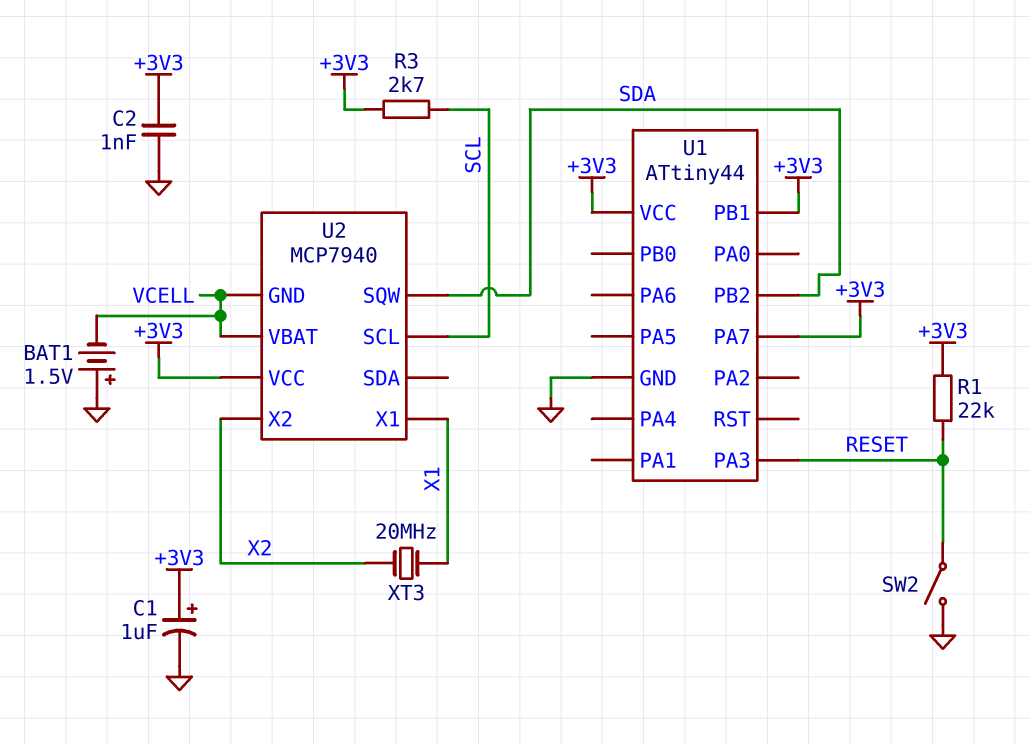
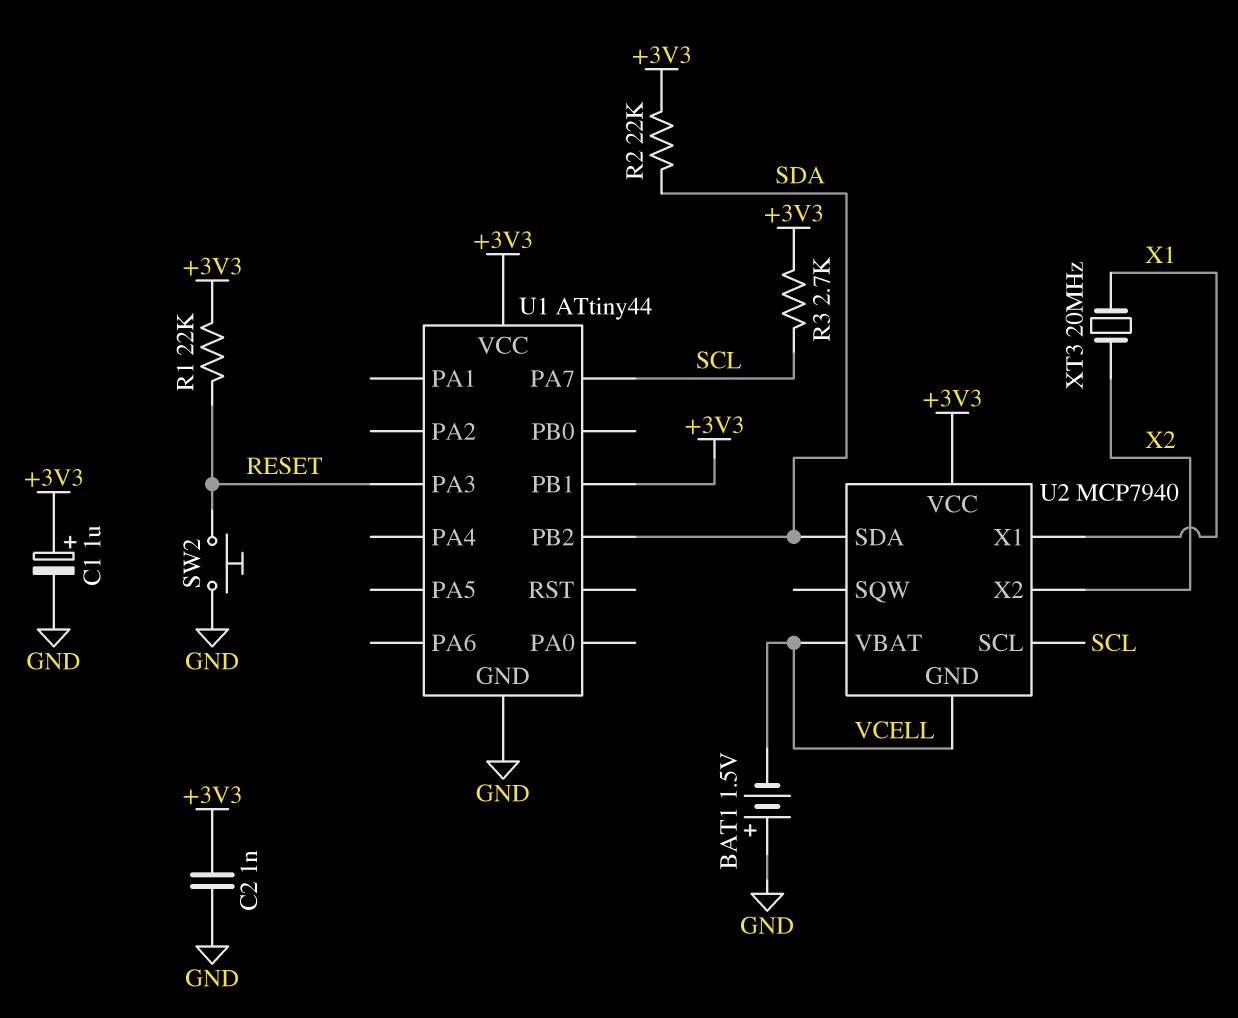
R2: none -> 22k (+3V3, SDA)
SW2: switch (GND, RESET) -> button (GND, RESET)
U1 pin PA7: +3V3 -> SCL
U2 pin SDA: none -> SDA
U2 pin SQW: SDA -> none

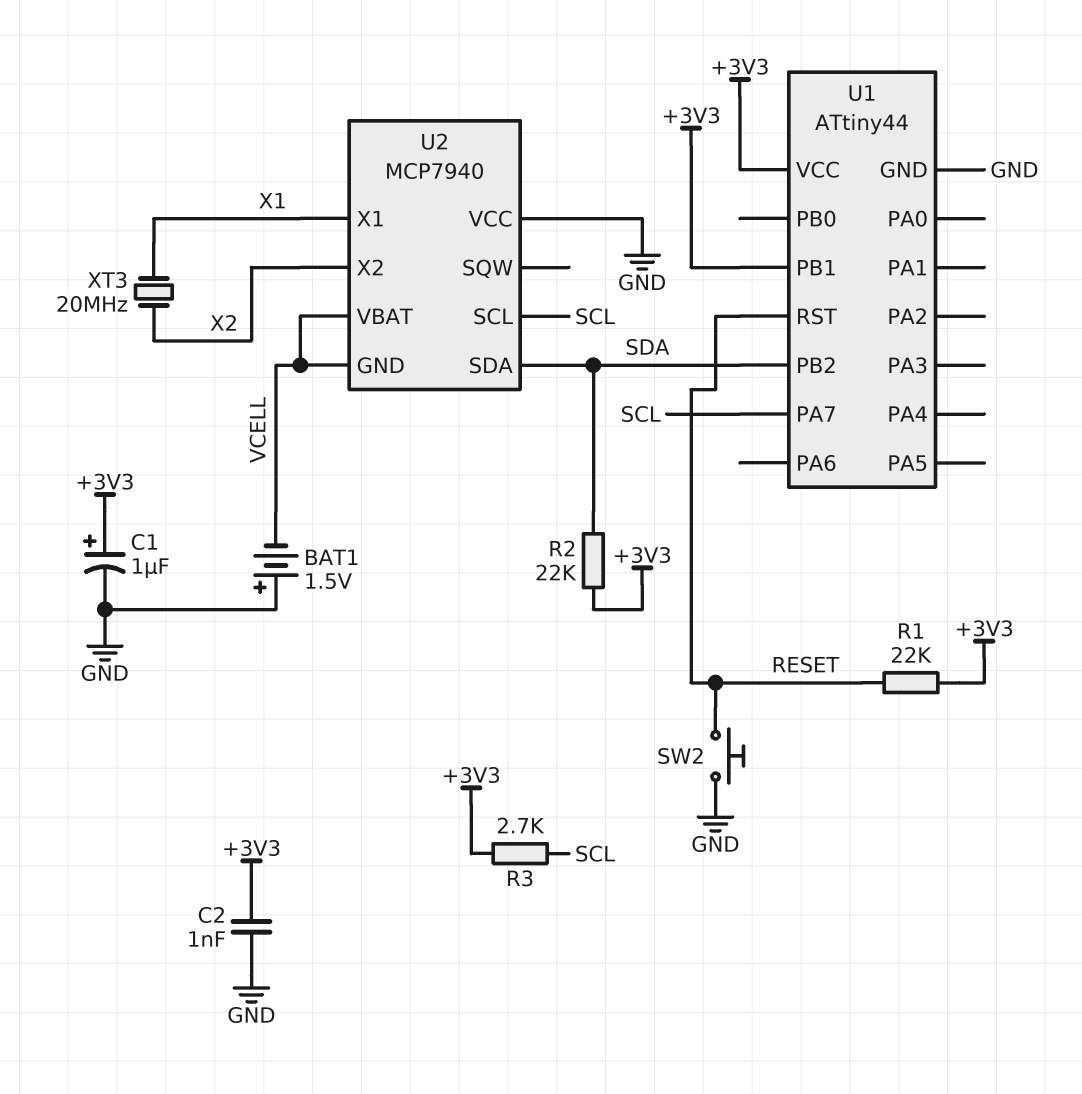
U1 pin PA3: RESET -> none
U1 pin RST: none -> RESET
U2 pin VCC: +3V3 -> GND

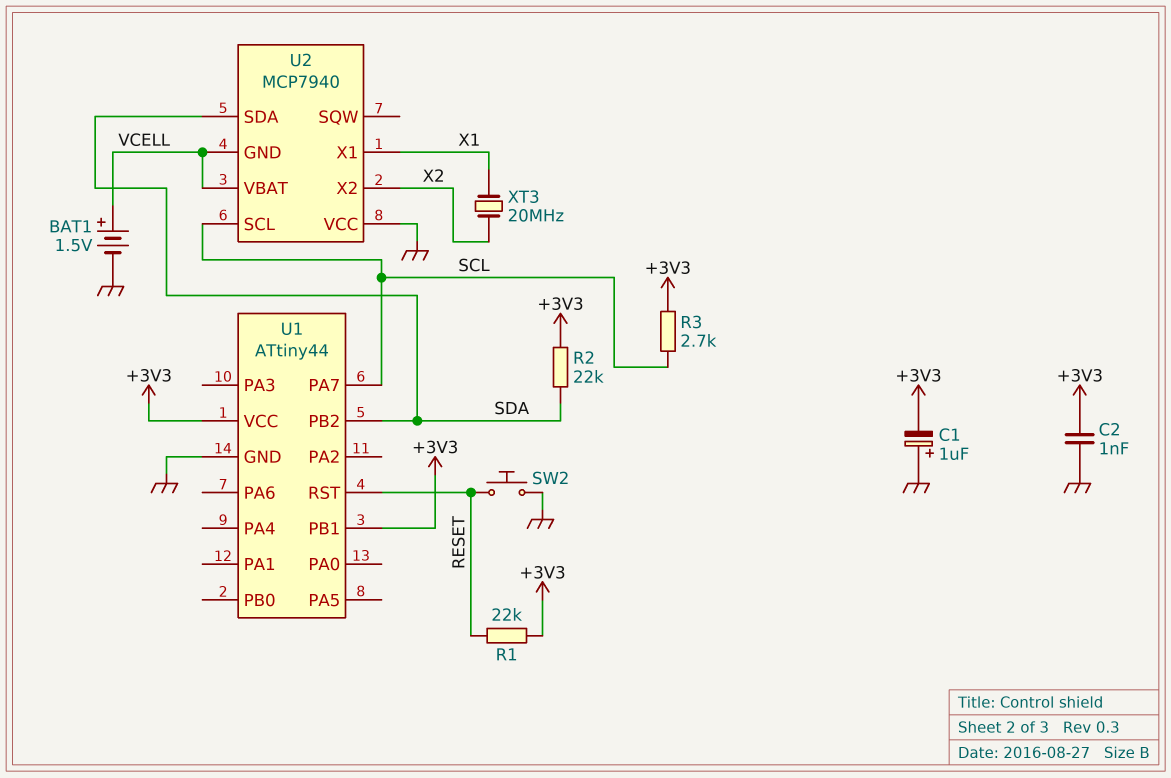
BAT1: 1.5V (plus GND, minus VCELL) -> 1.5V (plus VCELL, minus GND)
C1: 1uF (plus +3V3, minus GND) -> 1uF (plus GND, minus +3V3)

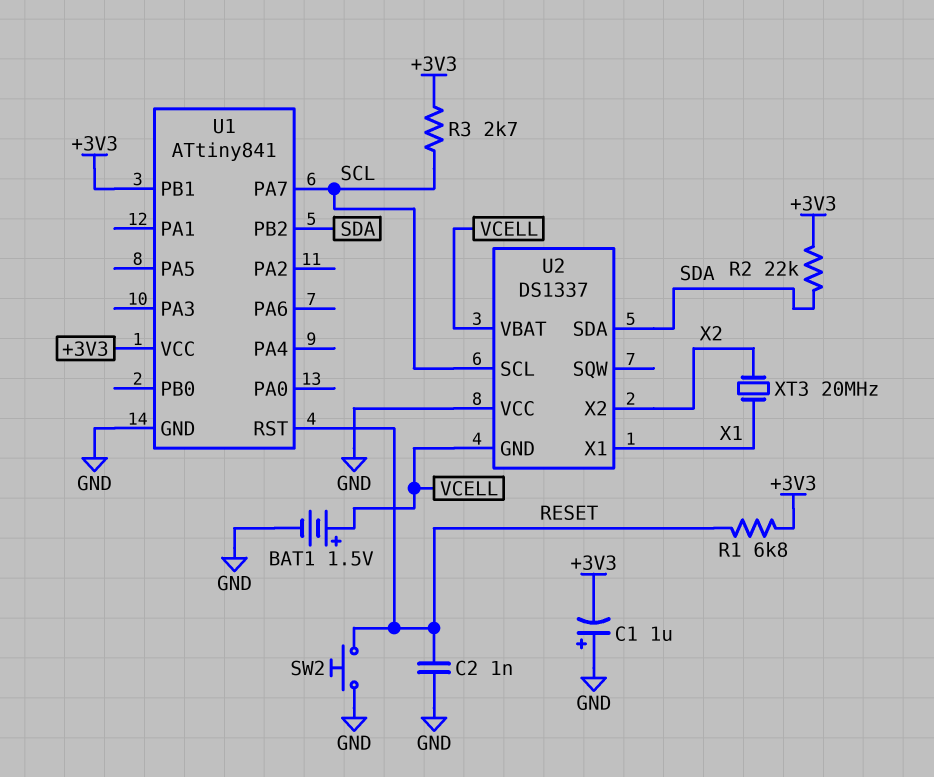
C2: 1nF (+3V3, GND) -> 1nF (GND, RESET)
R1: 22k (+3V3, RESET) -> 6.8k (+3V3, RESET)
U1: ATtiny44 -> ATtiny841
U2: MCP7940 -> DS1337

